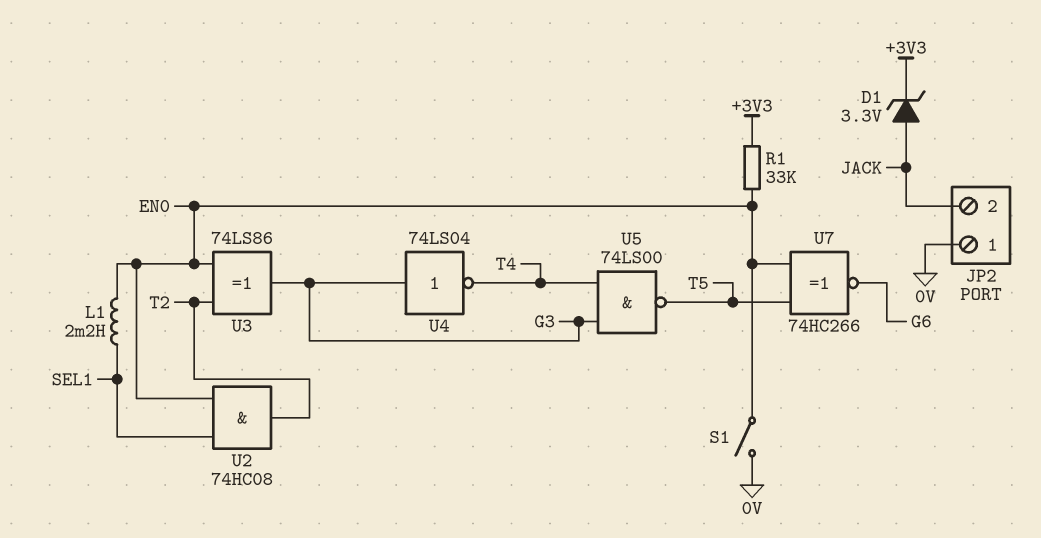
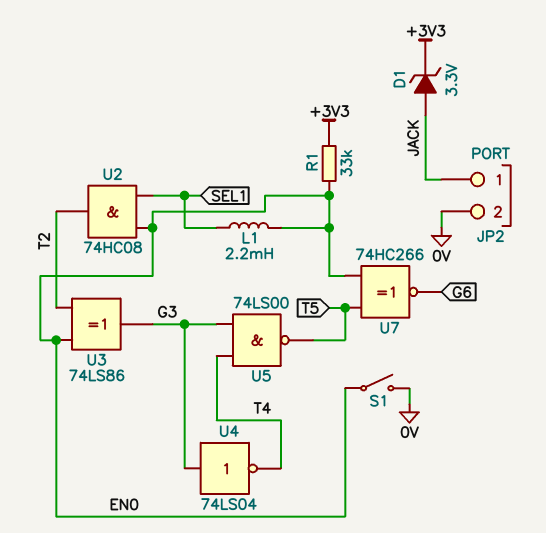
JP2 pin 1: 0V -> JACK
JP2 pin 2: JACK -> 0V

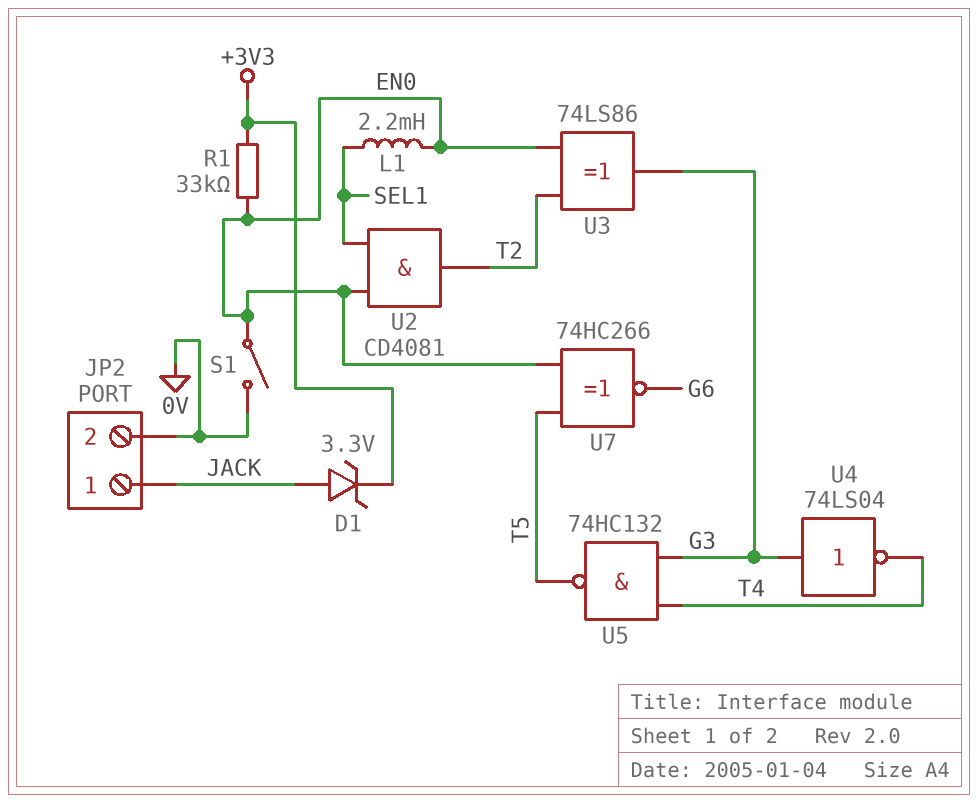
U2: AND 74HC08 (in EN0, in SEL1, out T2) -> AND CD4081 (in EN0, in SEL1, out T2)
U5: NAND 74LS00 (in G3, in T4, out T5) -> NAND 74HC132 (in G3, in T4, out T5)

